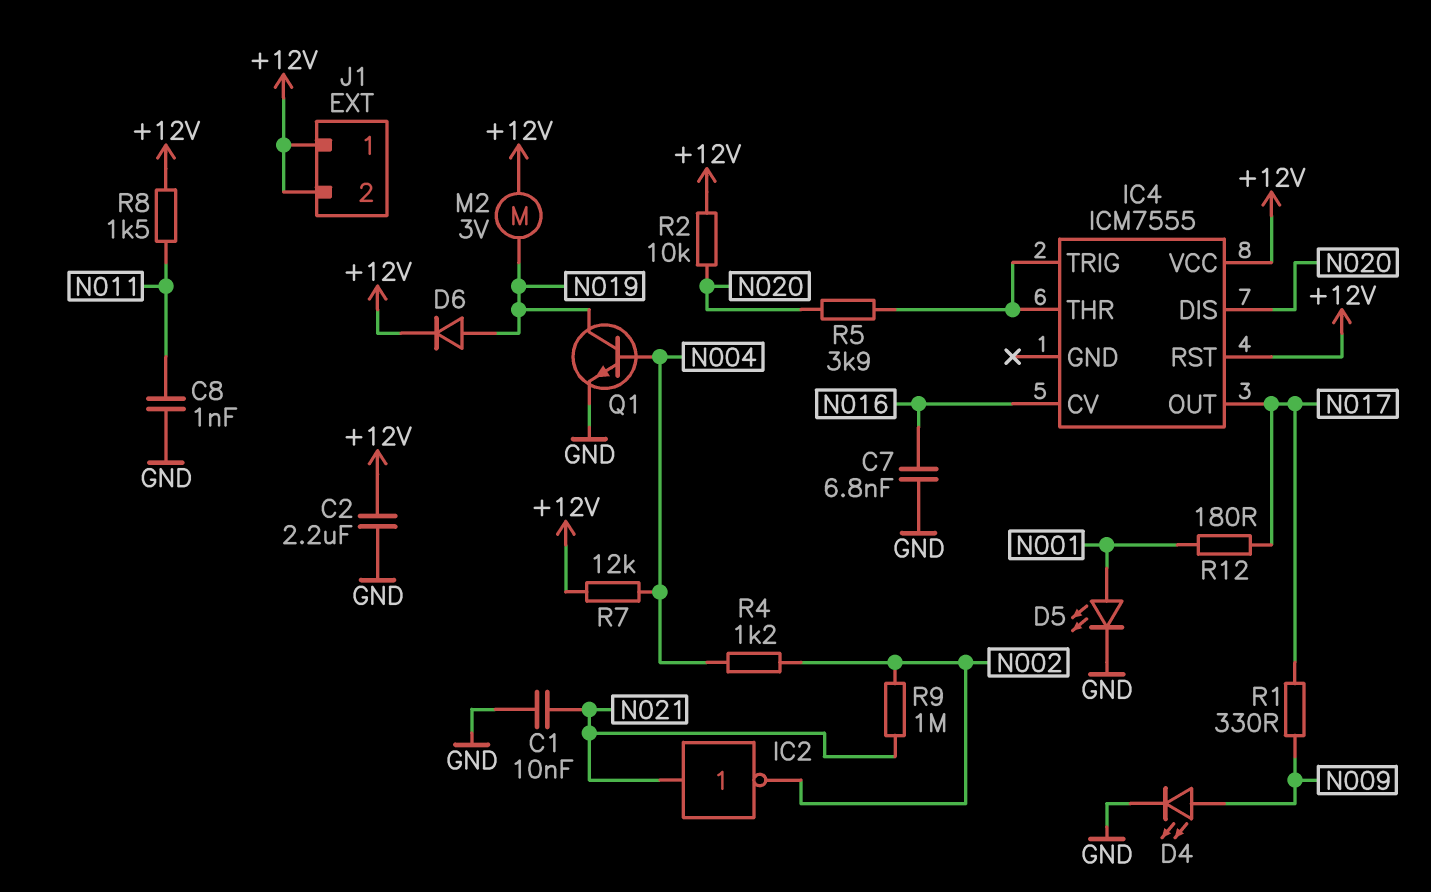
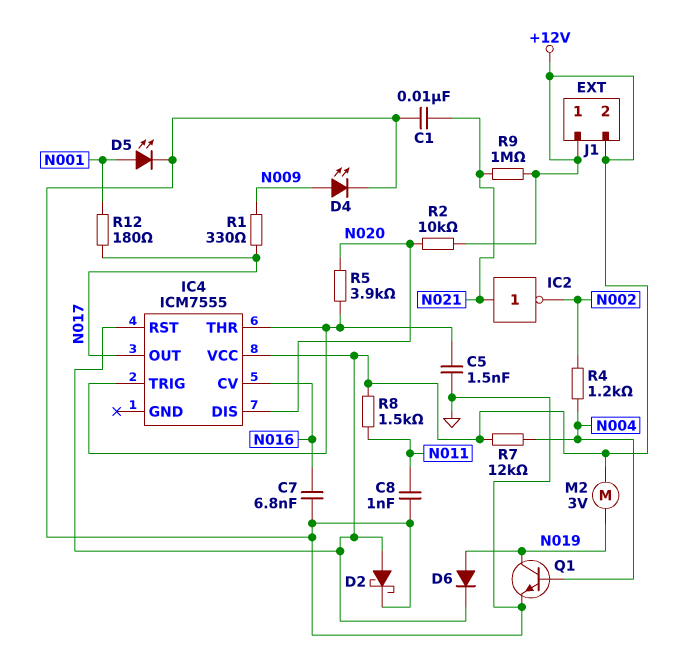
C2: 2.2uF (+12V, GND) -> none
C5: none -> 1.5nF (GND, IC4/THR)
D2: none -> schottky (A +12V, K GND)
R9: 1M (N002, N021) -> 1M (+12V, N021)

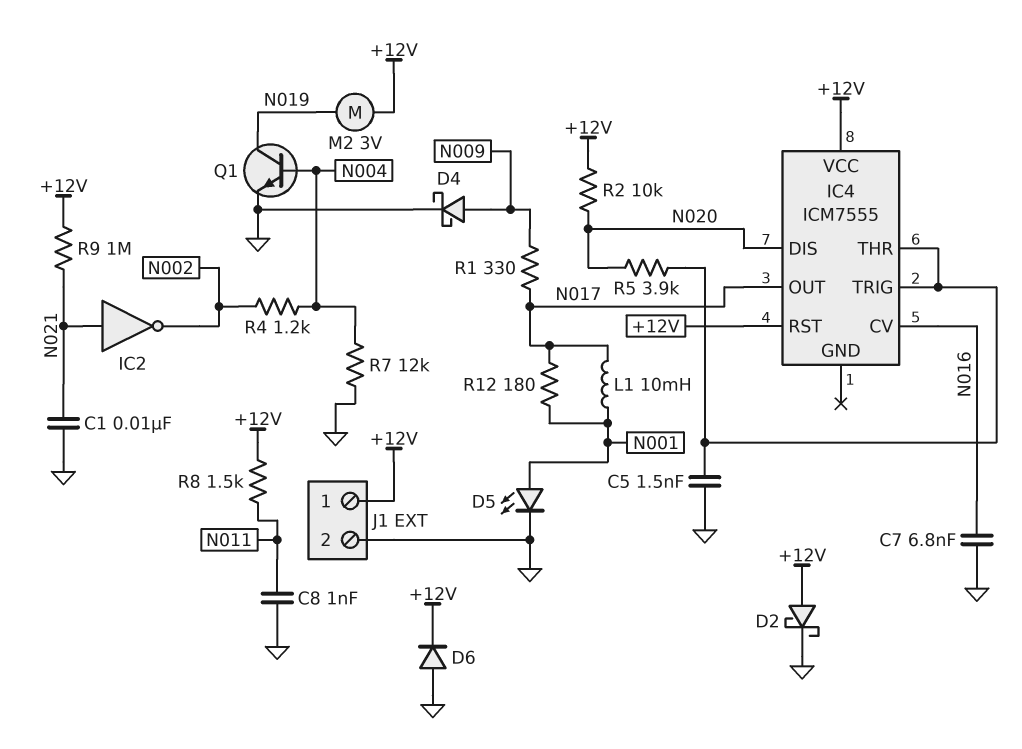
D4: LED (A N009, K GND) -> schottky (A N009, K GND)
D6: diode (A N019, K +12V) -> diode (A GND, K +12V)
J1 pin 2: +12V -> GND
L1: none -> 10mH (N001, N017)
R7: 12k (+12V, N004) -> 12k (GND, N004)

